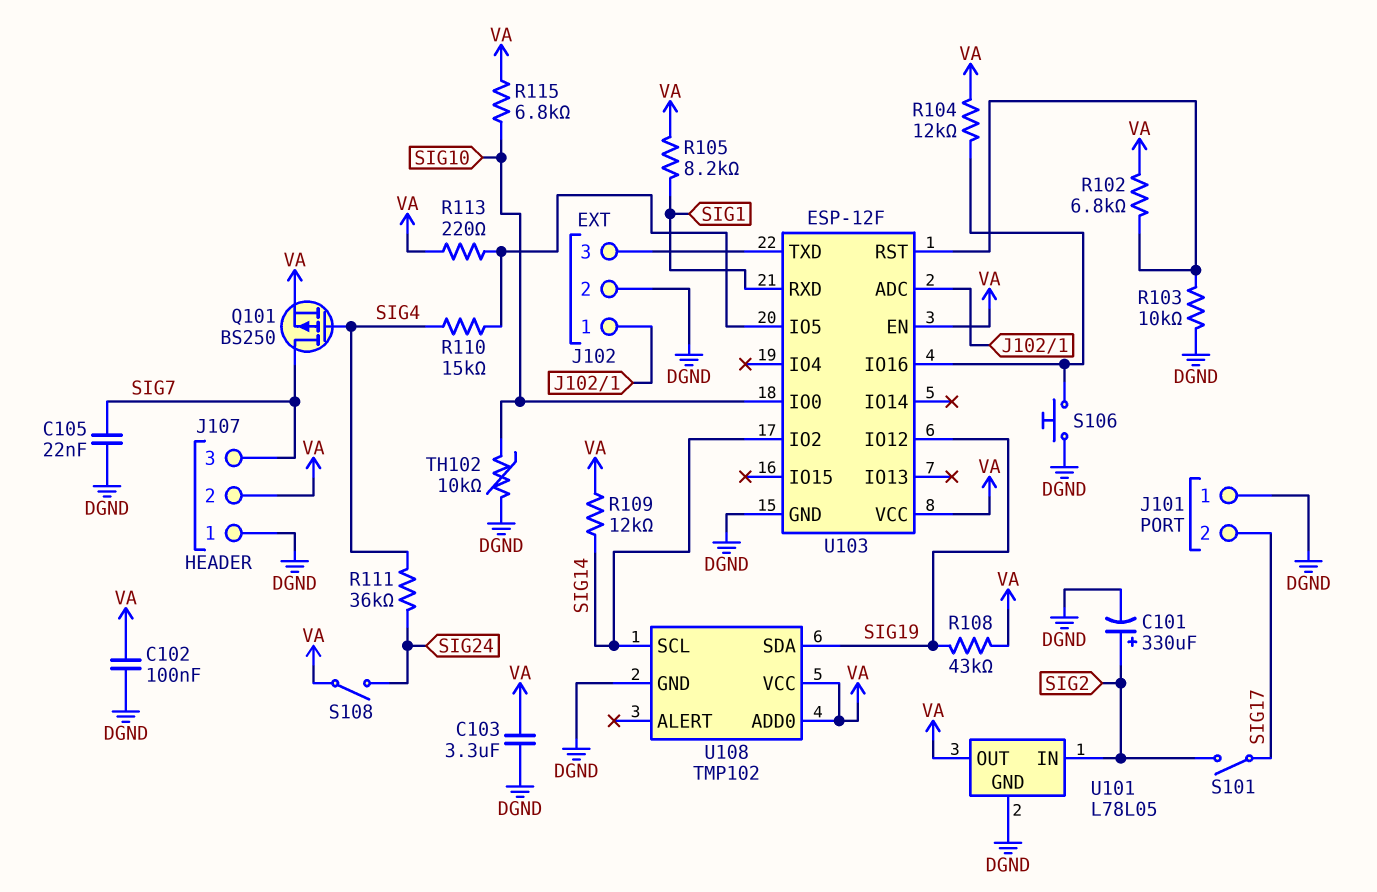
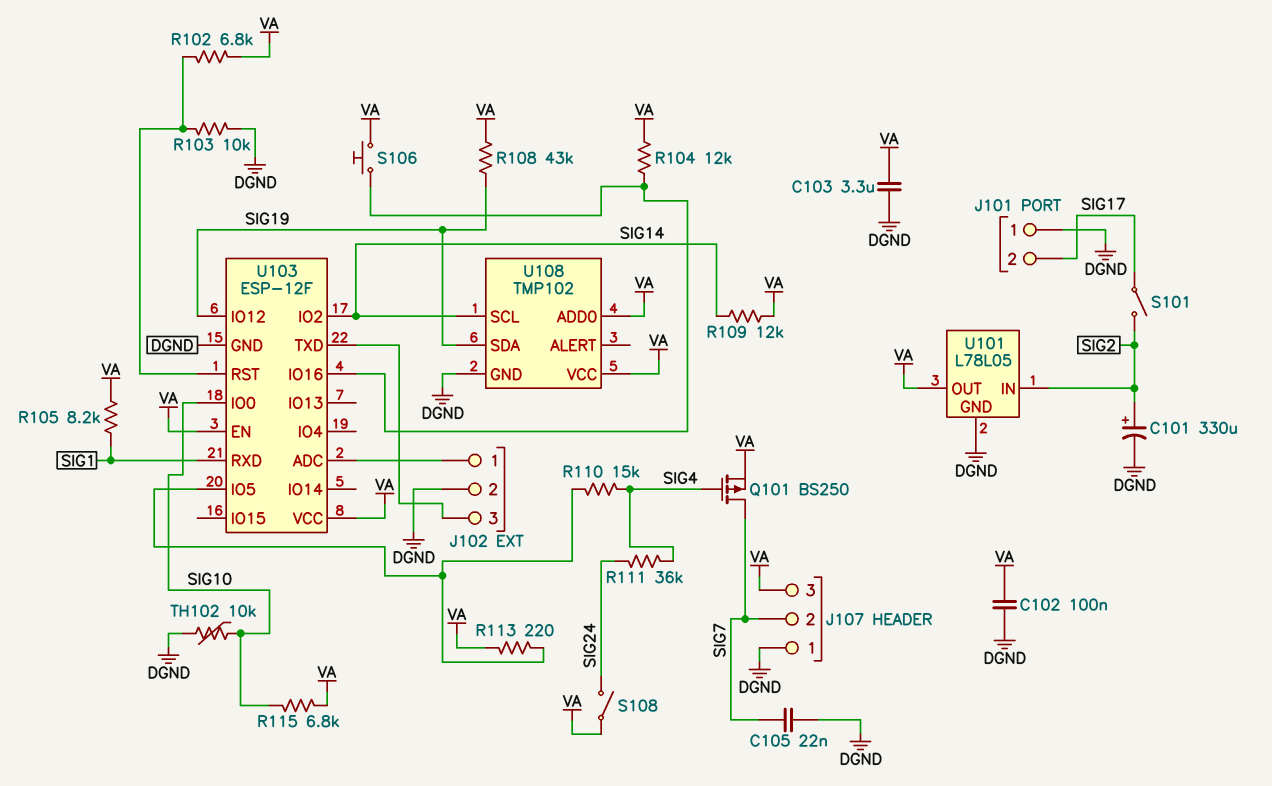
J107 pin 2: VA -> SIG7
J107 pin 3: SIG7 -> VA
S106: button (DGND, U103/IO16) -> button (U103/IO16, VA)

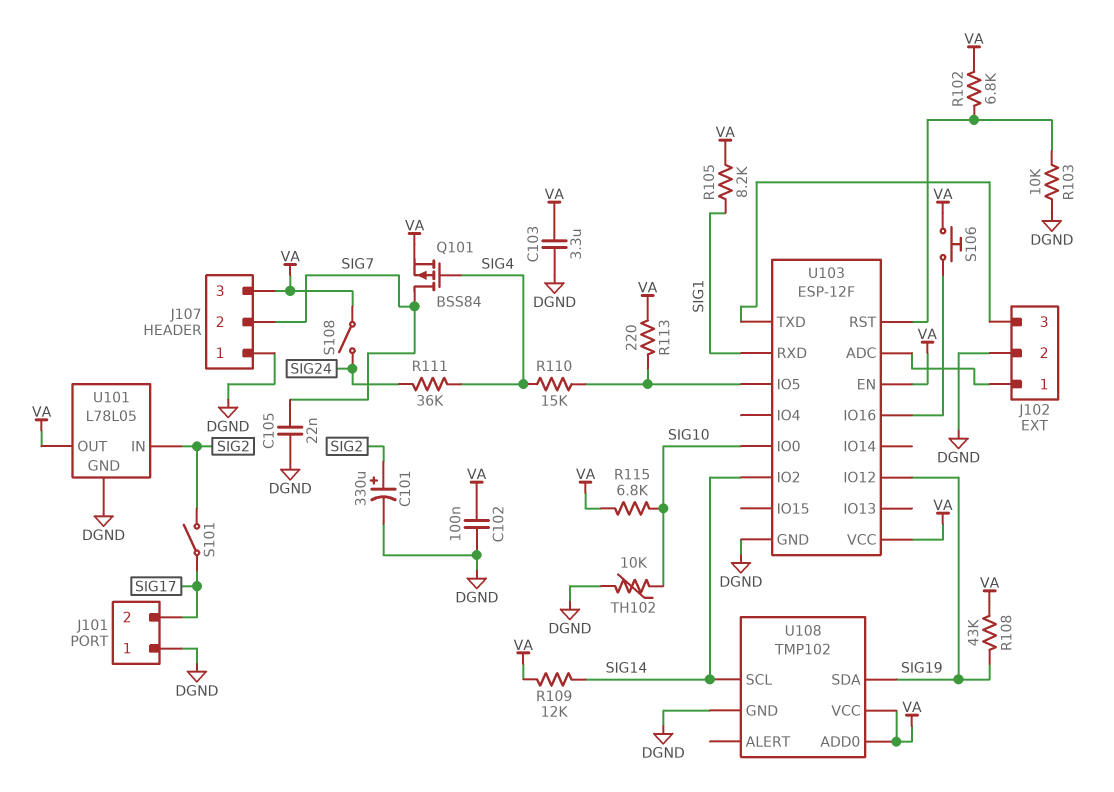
Q101: PMOS BS250 (G SIG4, D SIG7, S VA) -> PMOS BSS84 (G SIG4, D SIG7, S VA)
R104: 12k (U103/IO16, VA) -> none

